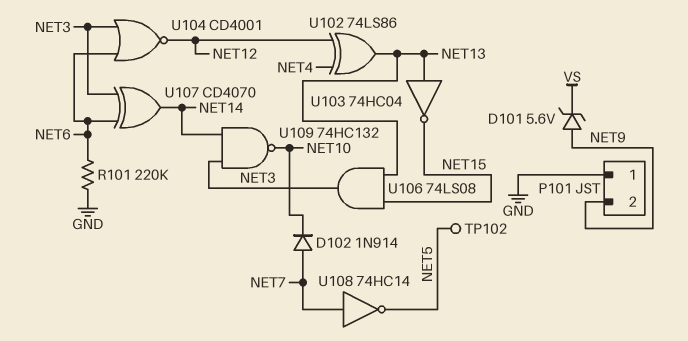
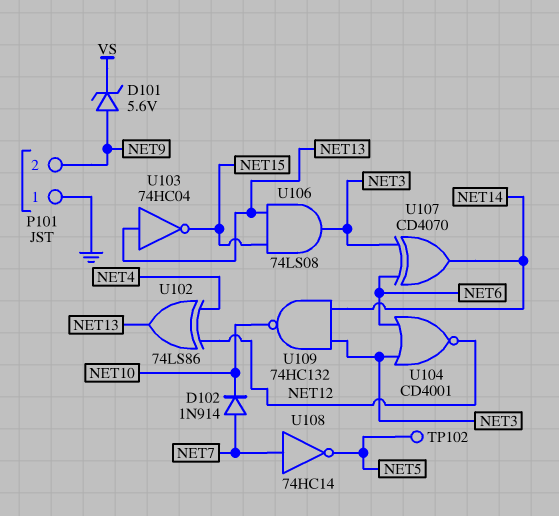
R101: 220k (GND, NET6) -> none

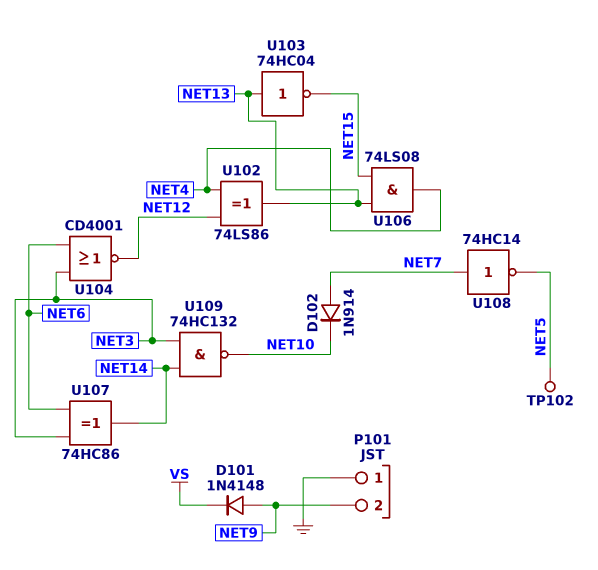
D101: zener 5.6V (A NET9, K VS) -> diode 1N4148 (A NET9, K VS)
U106: AND 74LS08 (in NET13, in NET15, out NET3) -> AND 74LS08 (in NET13, in NET15, out NET4)
U107: XOR CD4070 (in NET3, in NET6, out NET14) -> XOR 74HC86 (in NET3, in NET6, out NET14)

